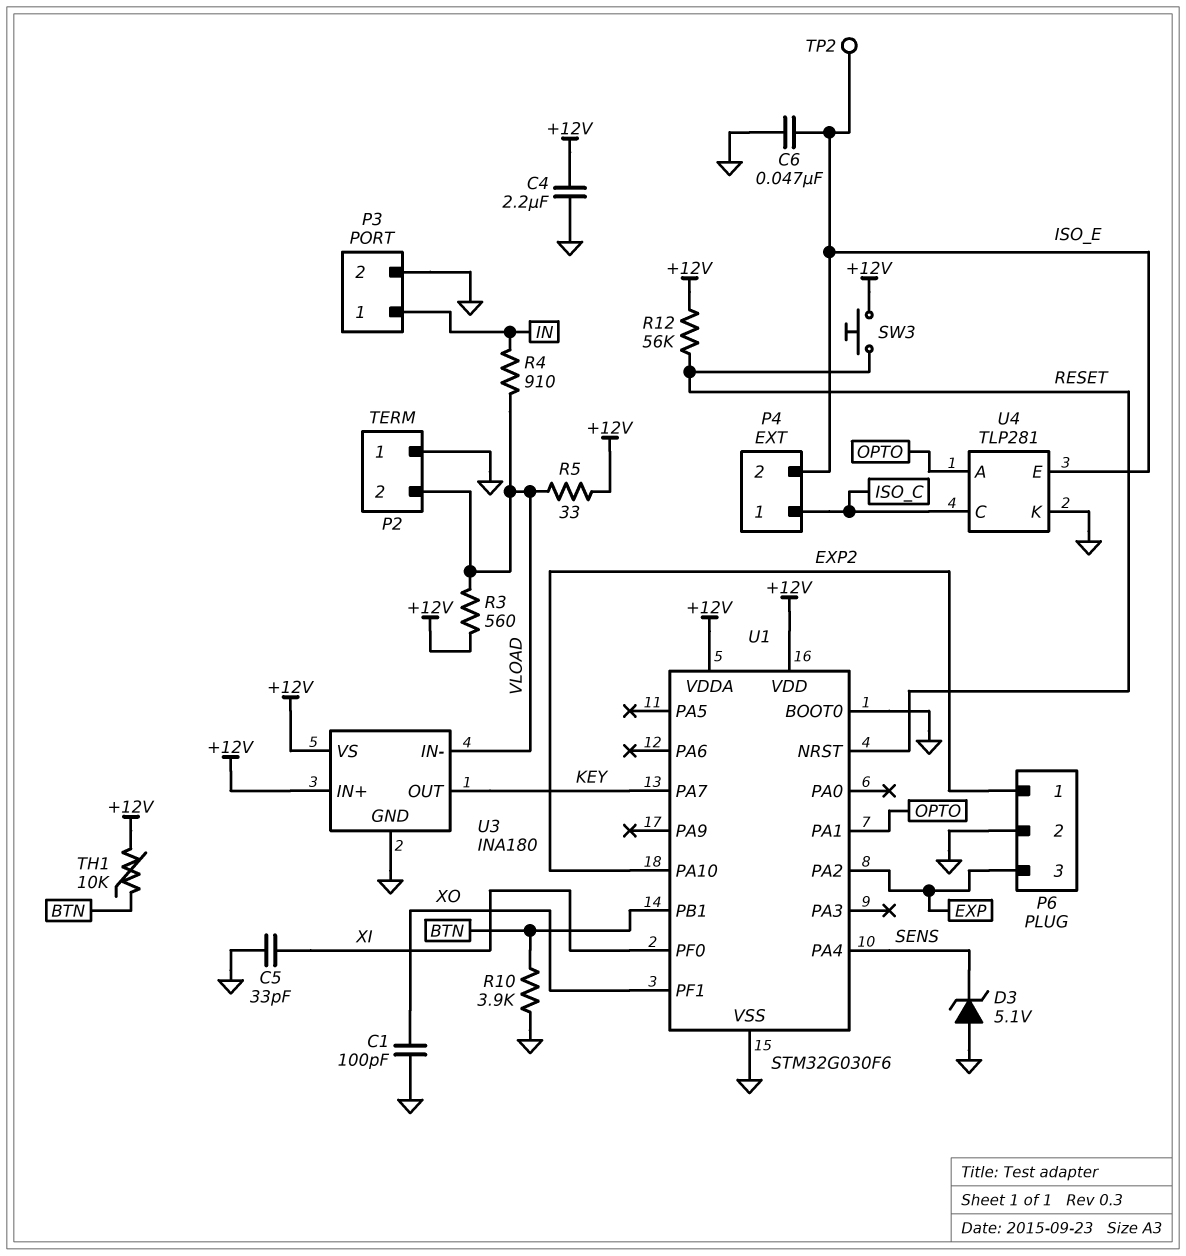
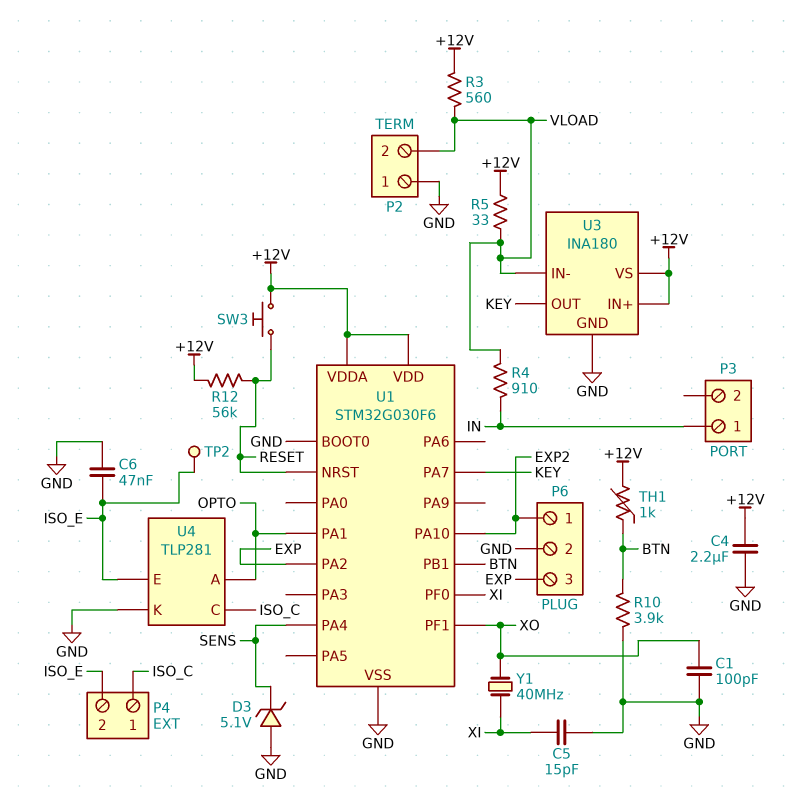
C5: 33pF (GND, XI) -> 15pF (GND, XI)
P3 pin 2: GND -> none
TH1: 10k (+12V, BTN) -> 1k (+12V, BTN)
Y1: none -> 40MHz (XI, XO)

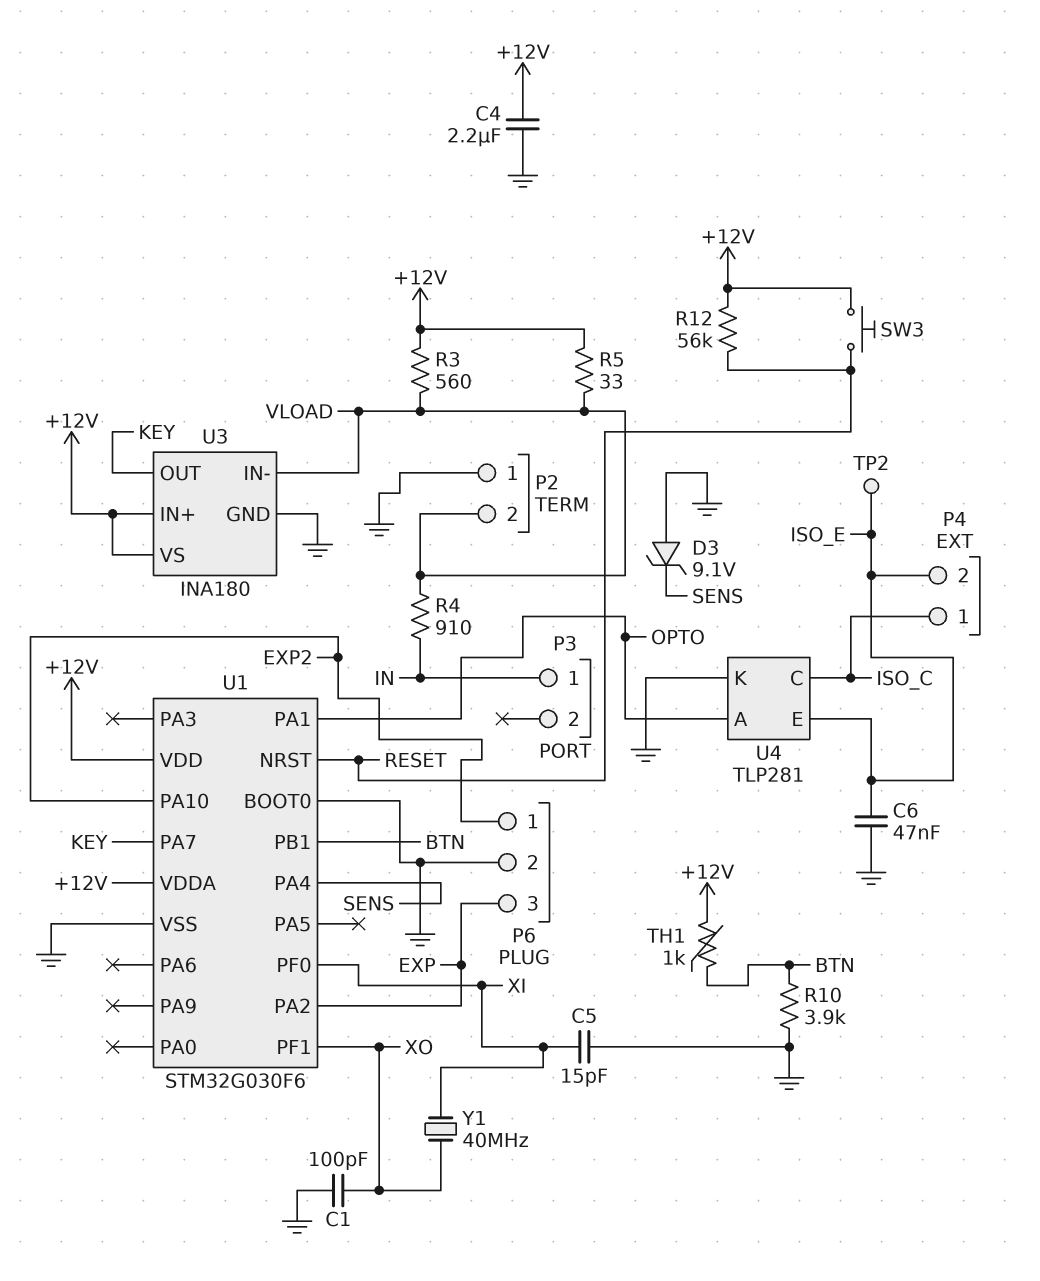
D3: zener 5.1V (A GND, K SENS) -> zener 9.1V (A GND, K SENS)

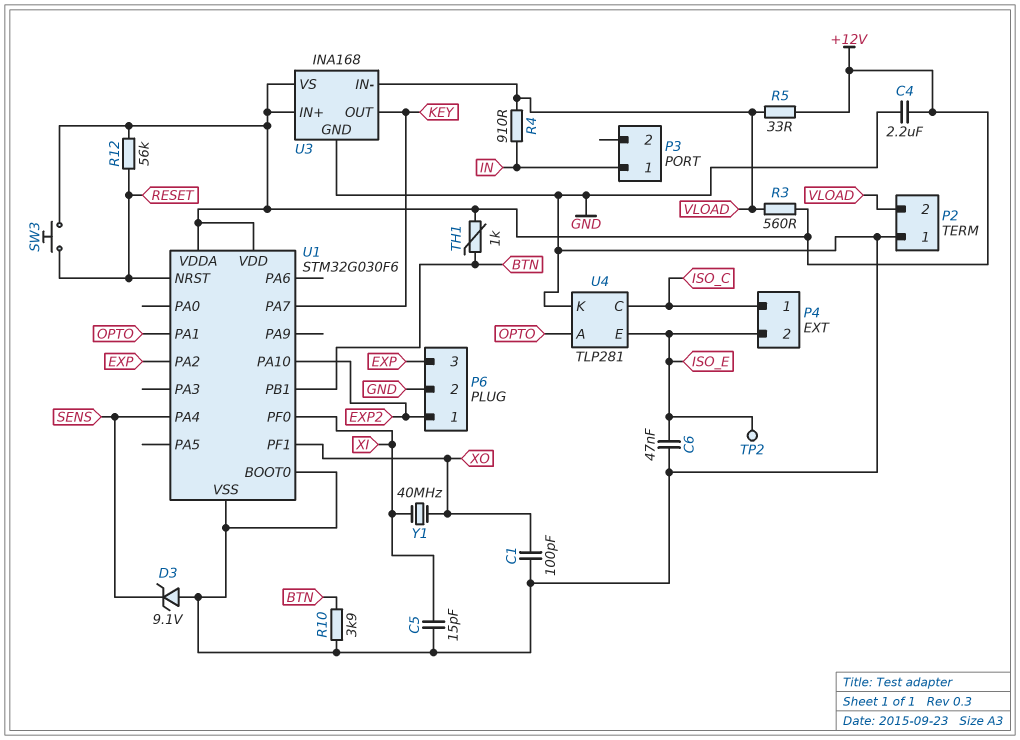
U3: INA180 -> INA168

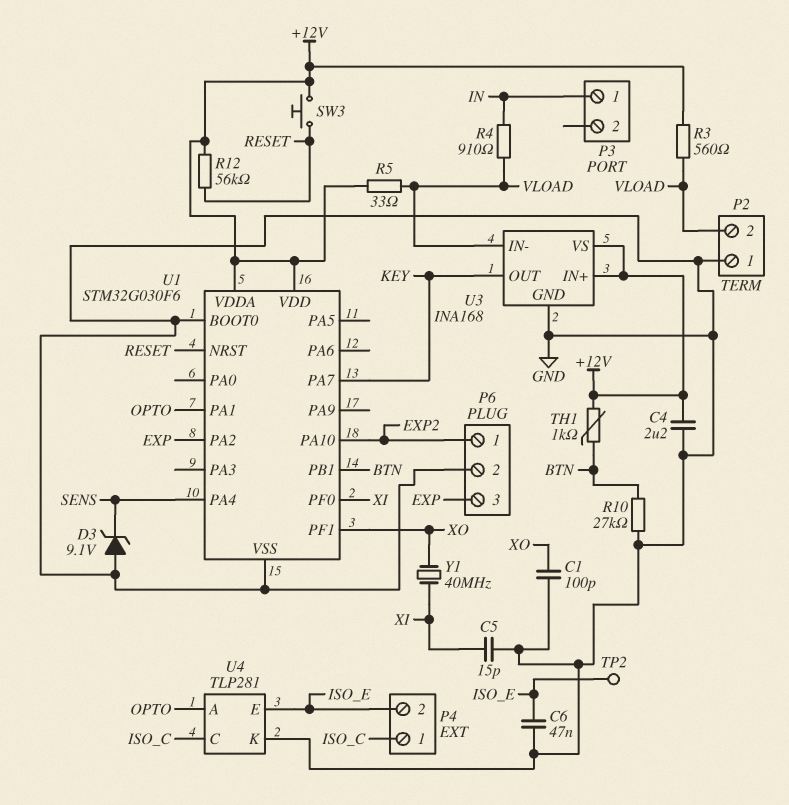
R10: 3.9k (BTN, GND) -> 27k (BTN, GND)

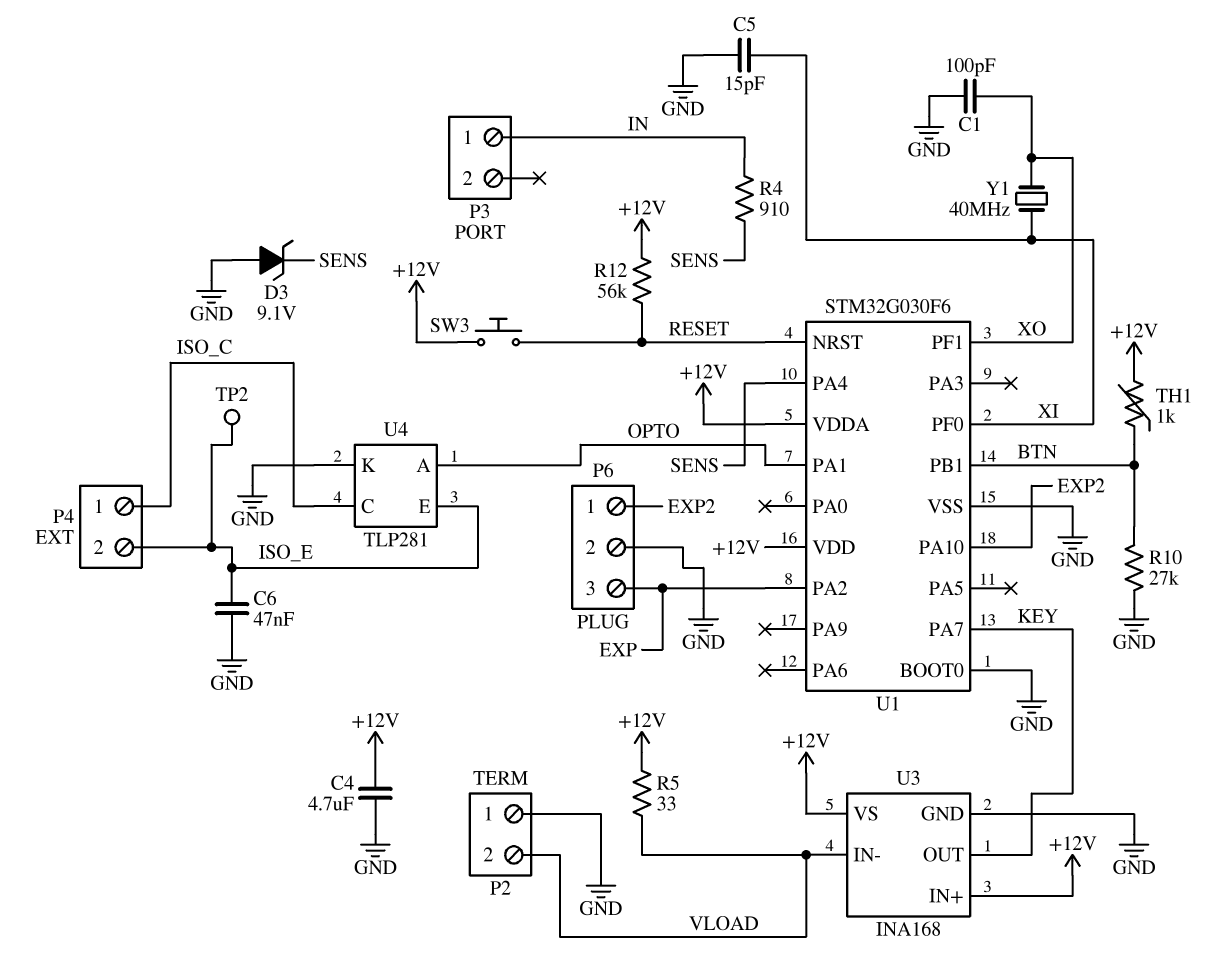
C4: 2.2uF (+12V, GND) -> 4.7uF (+12V, GND)
R3: 560 (+12V, VLOAD) -> none
R4: 910 (IN, VLOAD) -> 910 (IN, SENS)

